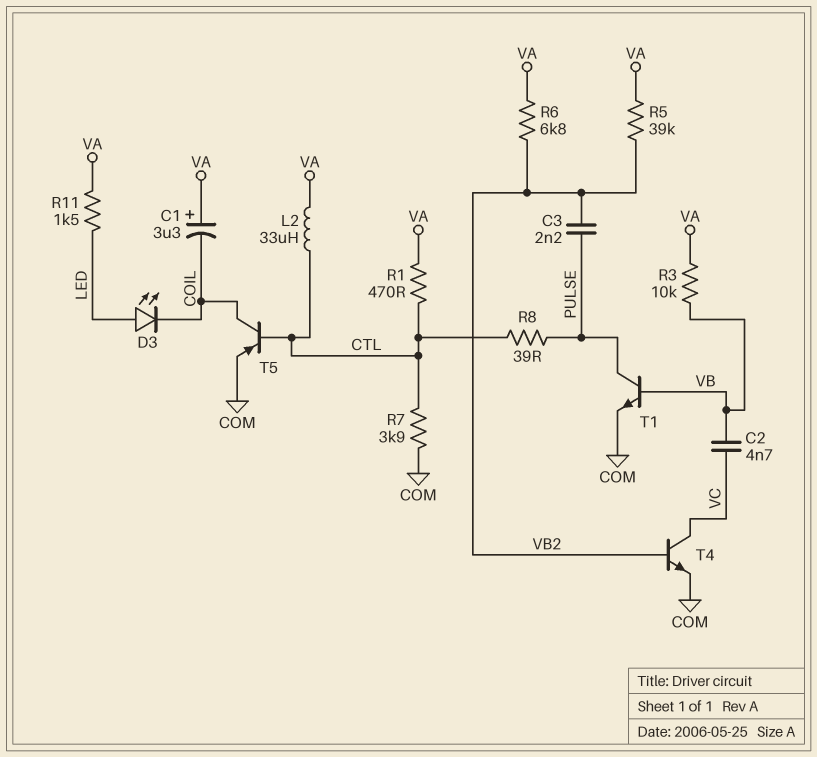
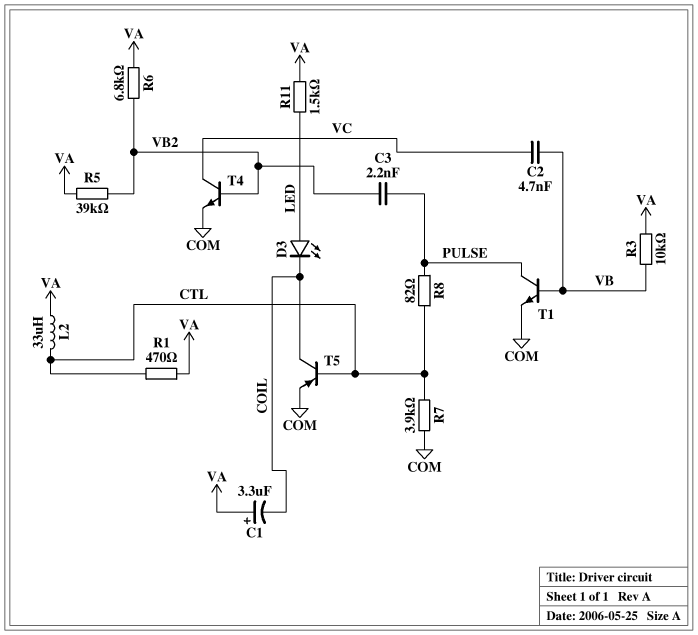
R8: 39 (CTL, PULSE) -> 82 (CTL, PULSE)

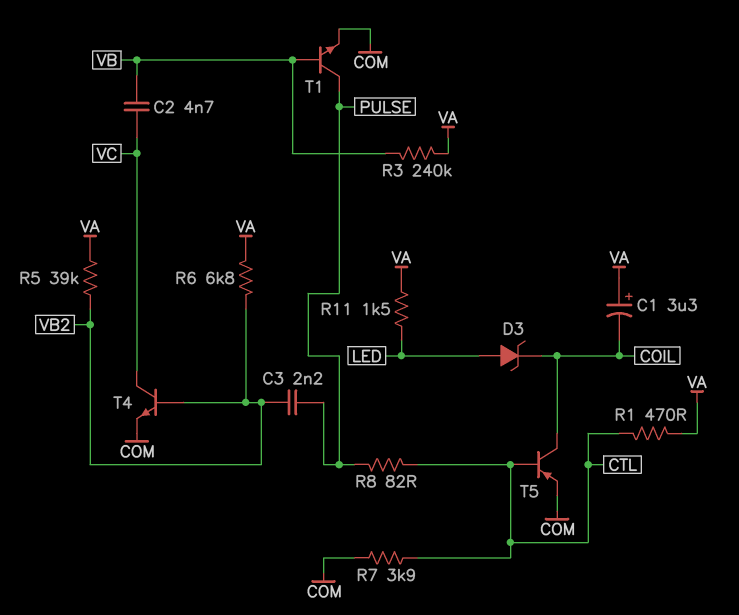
D3: LED (A LED, K COIL) -> zener (A LED, K COIL)
L2: 33uH (CTL, VA) -> none
R3: 10k (VA, VB) -> 240k (VA, VB)

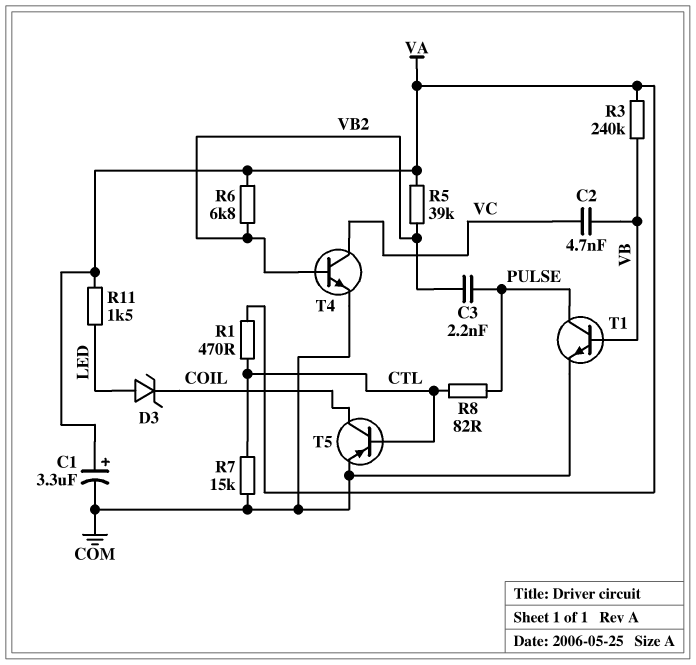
C1: 3.3uF (plus VA, minus COIL) -> 3.3uF (plus VA, minus COM)
R7: 3.9k (COM, CTL) -> 15k (COM, CTL)

